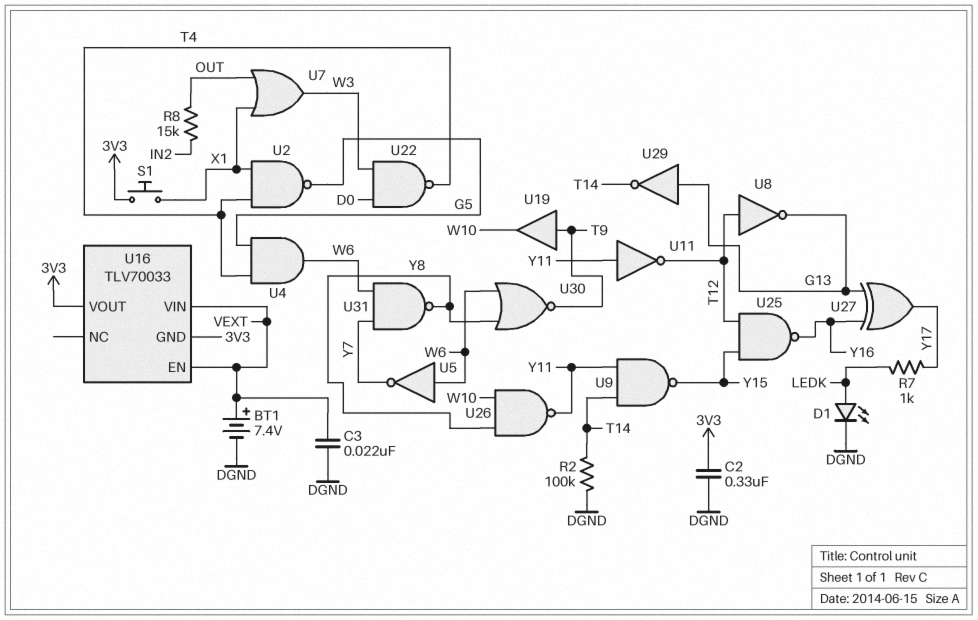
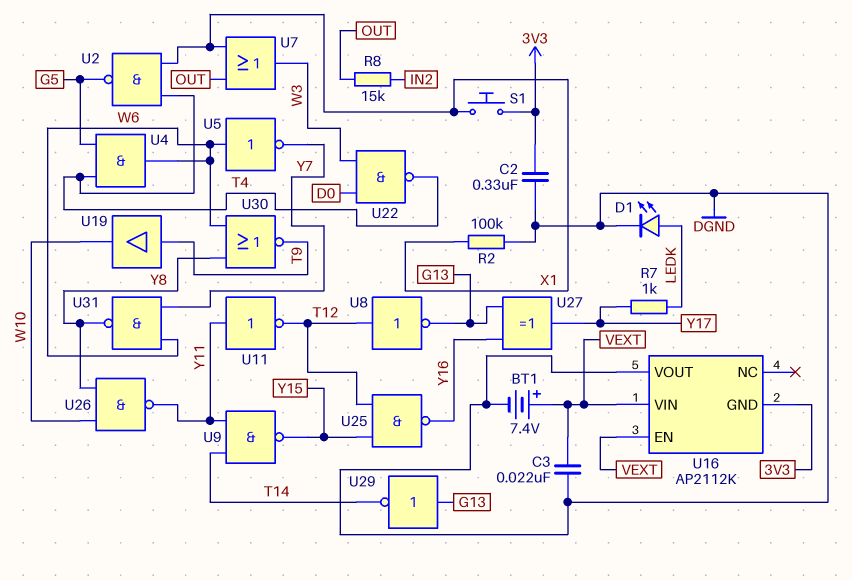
R2: 100k (DGND, T14) -> 100k (DGND, X1)
U16: TLV70033 -> AP2112K
U16 pin VOUT: 3V3 -> DGND

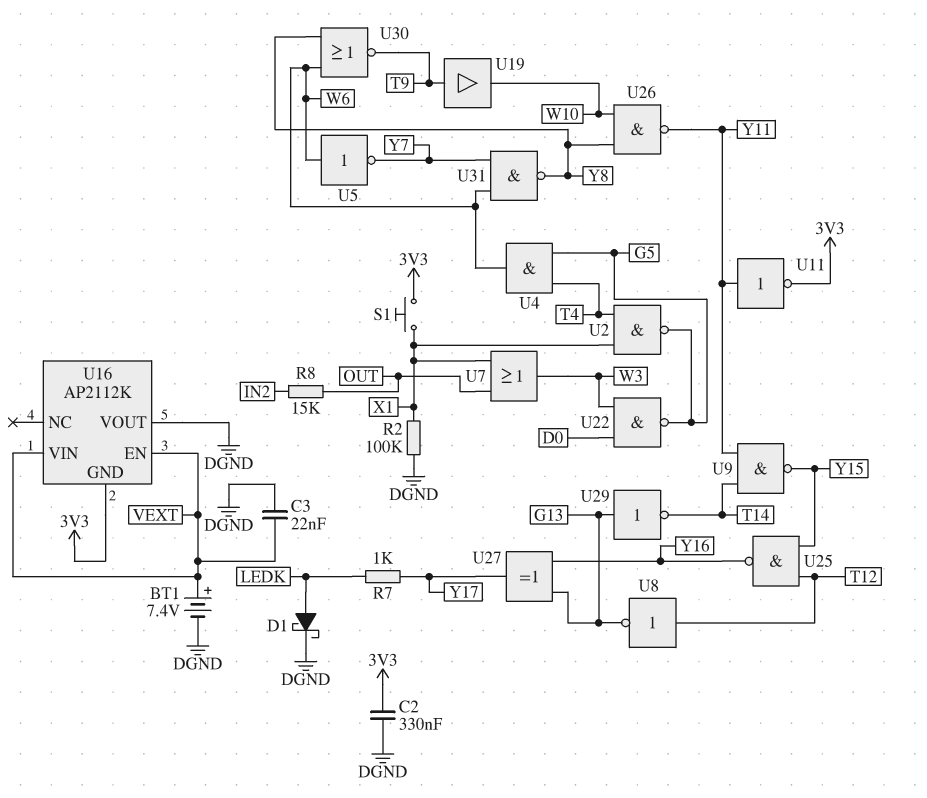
D1: LED (A LEDK, K DGND) -> schottky (A LEDK, K DGND)
U11: NOT (in Y11, out T12) -> NOT (in Y11, out 3V3)
U22: NAND (in D0, in W3, out T4) -> NAND (in D0, in W3, out G5)

